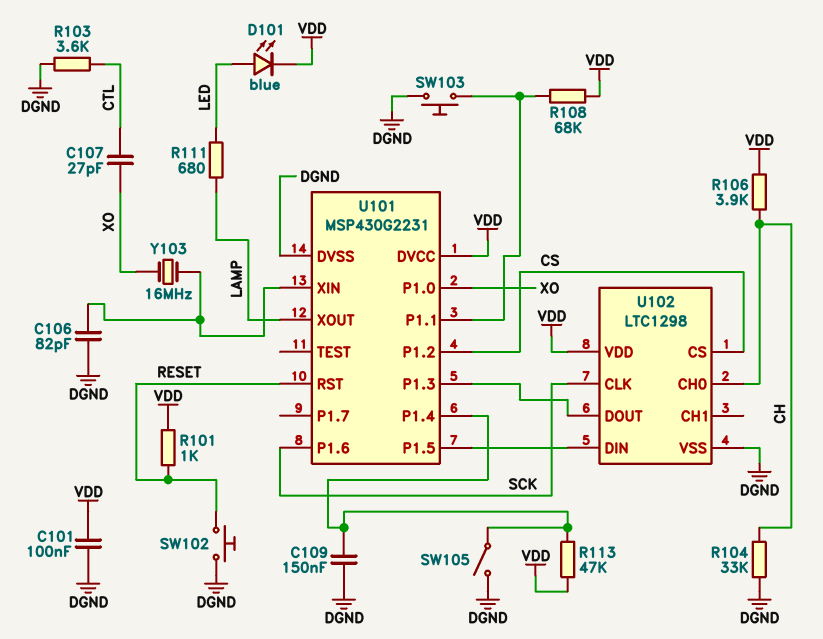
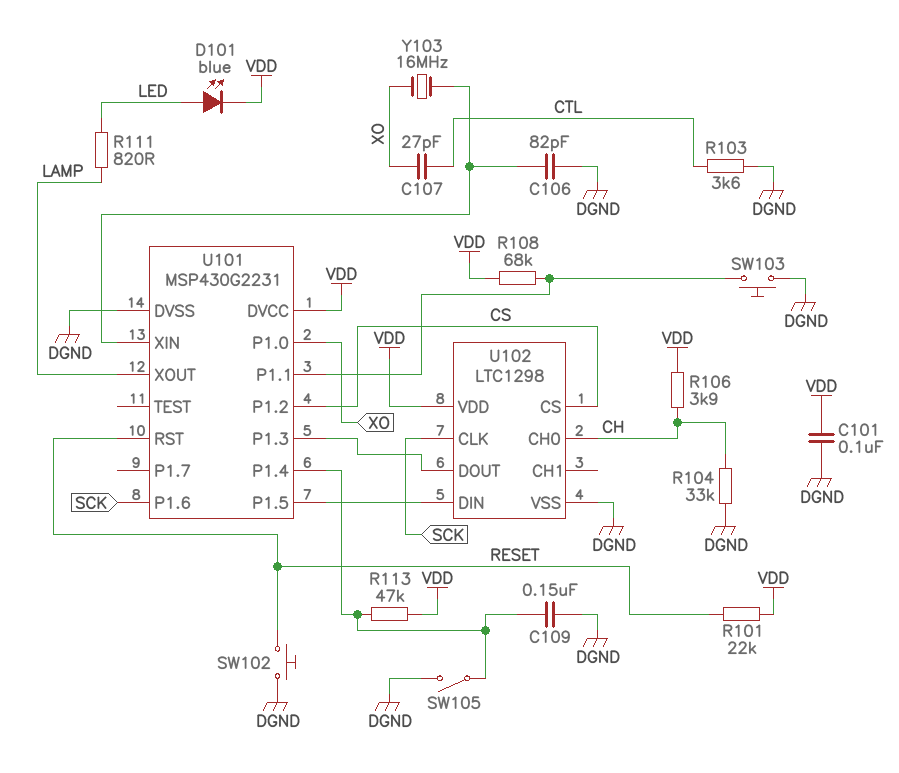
R101: 1k (RESET, VDD) -> 22k (RESET, VDD)
R111: 680 (LAMP, LED) -> 820 (LAMP, LED)

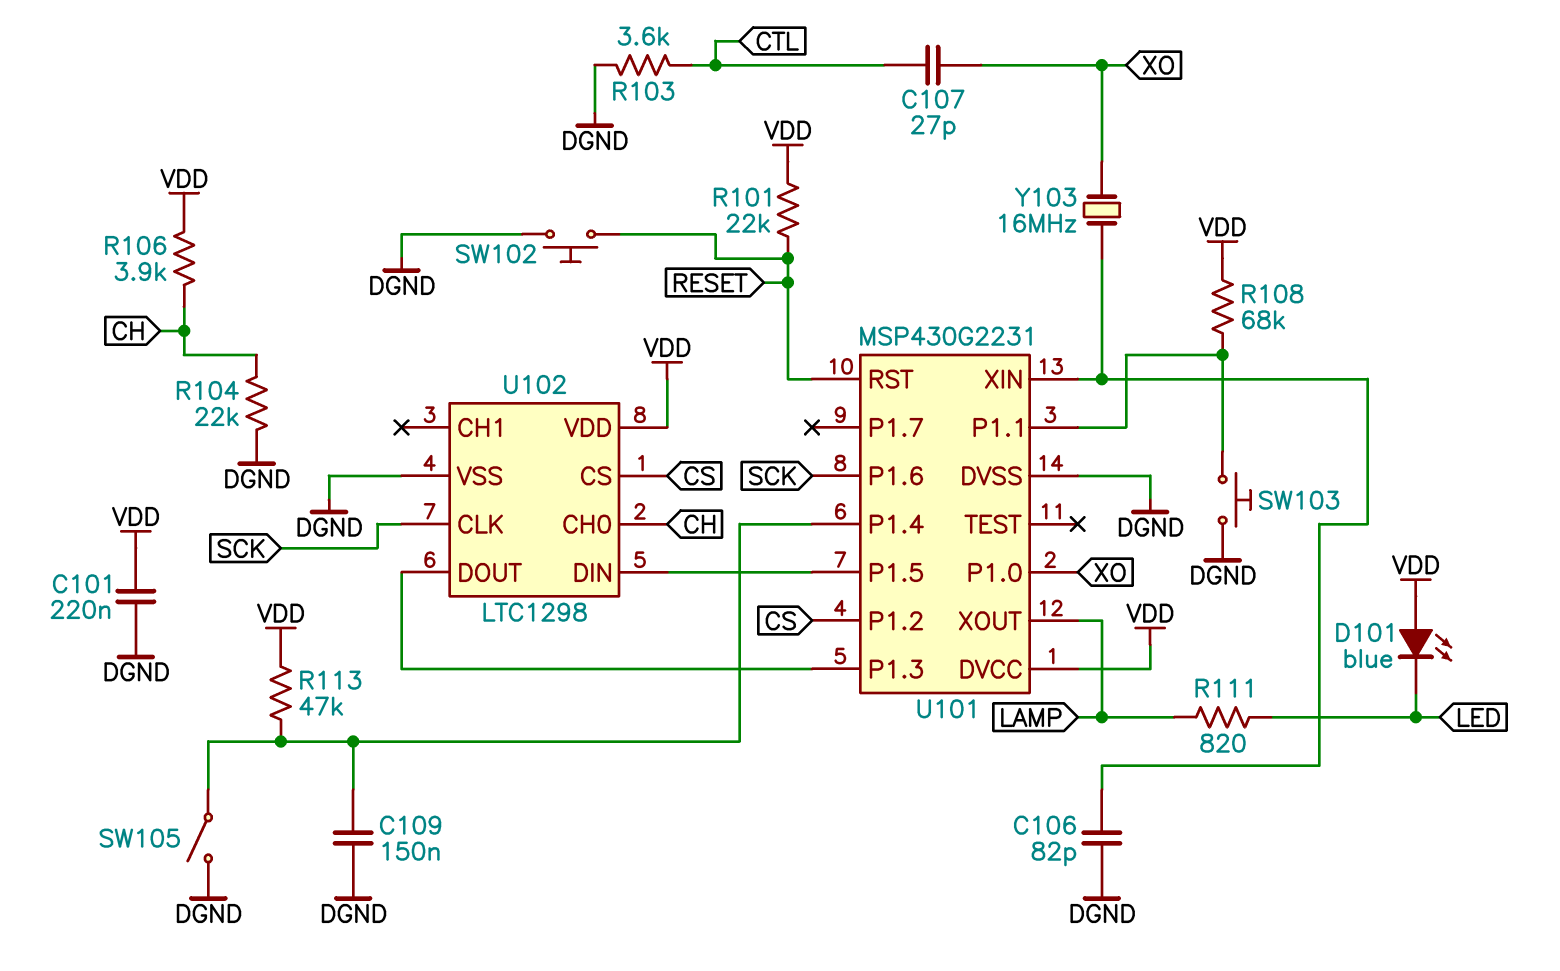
C101: 100nF (DGND, VDD) -> 220nF (DGND, VDD)
D101: LED blue (A LED, K VDD) -> LED blue (A VDD, K LED)
R104: 33k (CH, DGND) -> 22k (CH, DGND)

